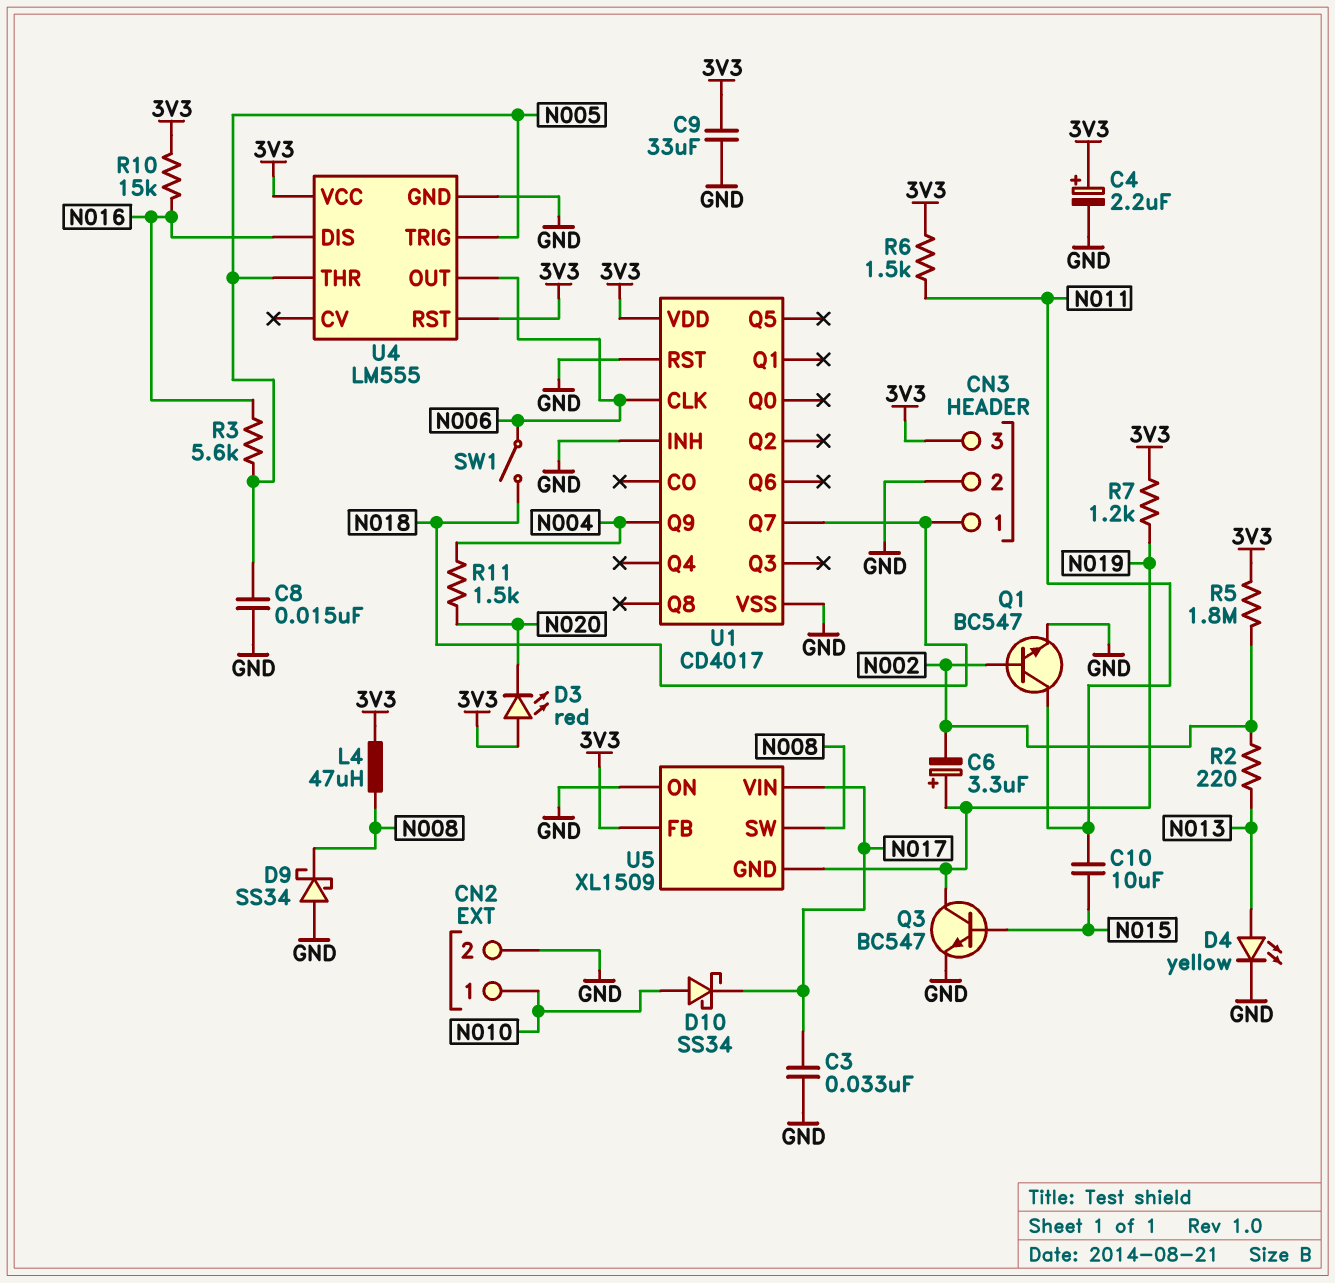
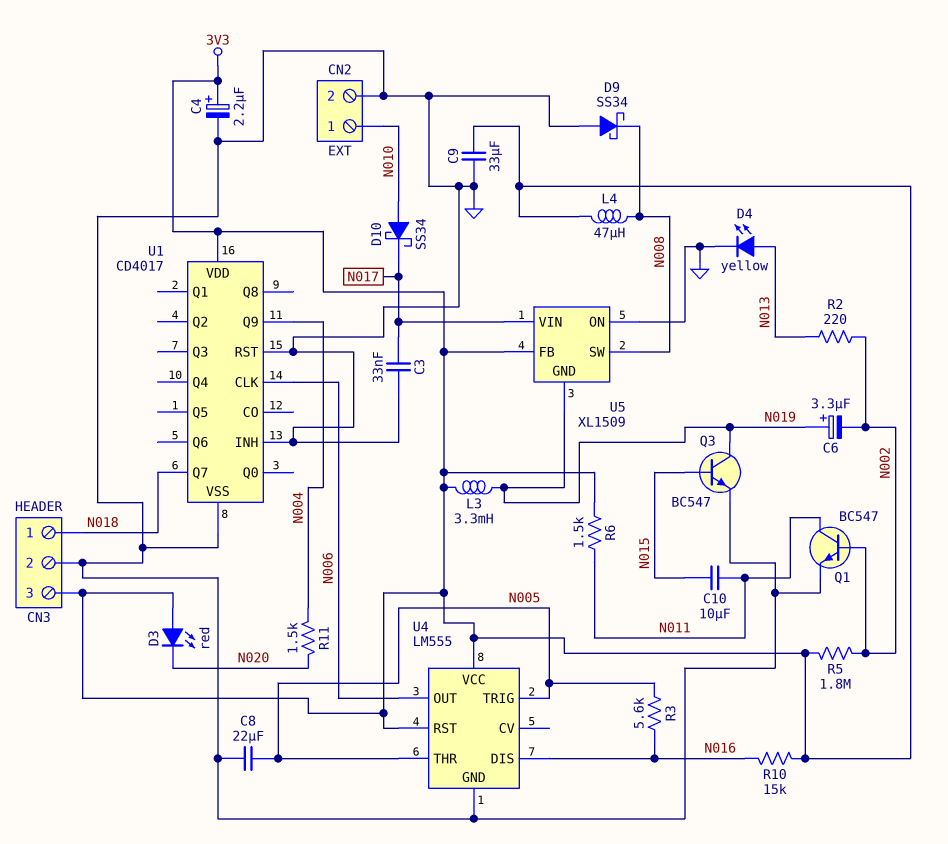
C8: 15nF (GND, N005) -> 22uF (GND, N005)
L3: none -> 3.3mH (3V3, N019)
R7: 1.2k (3V3, N019) -> none
SW1: switch (N006, N018) -> none

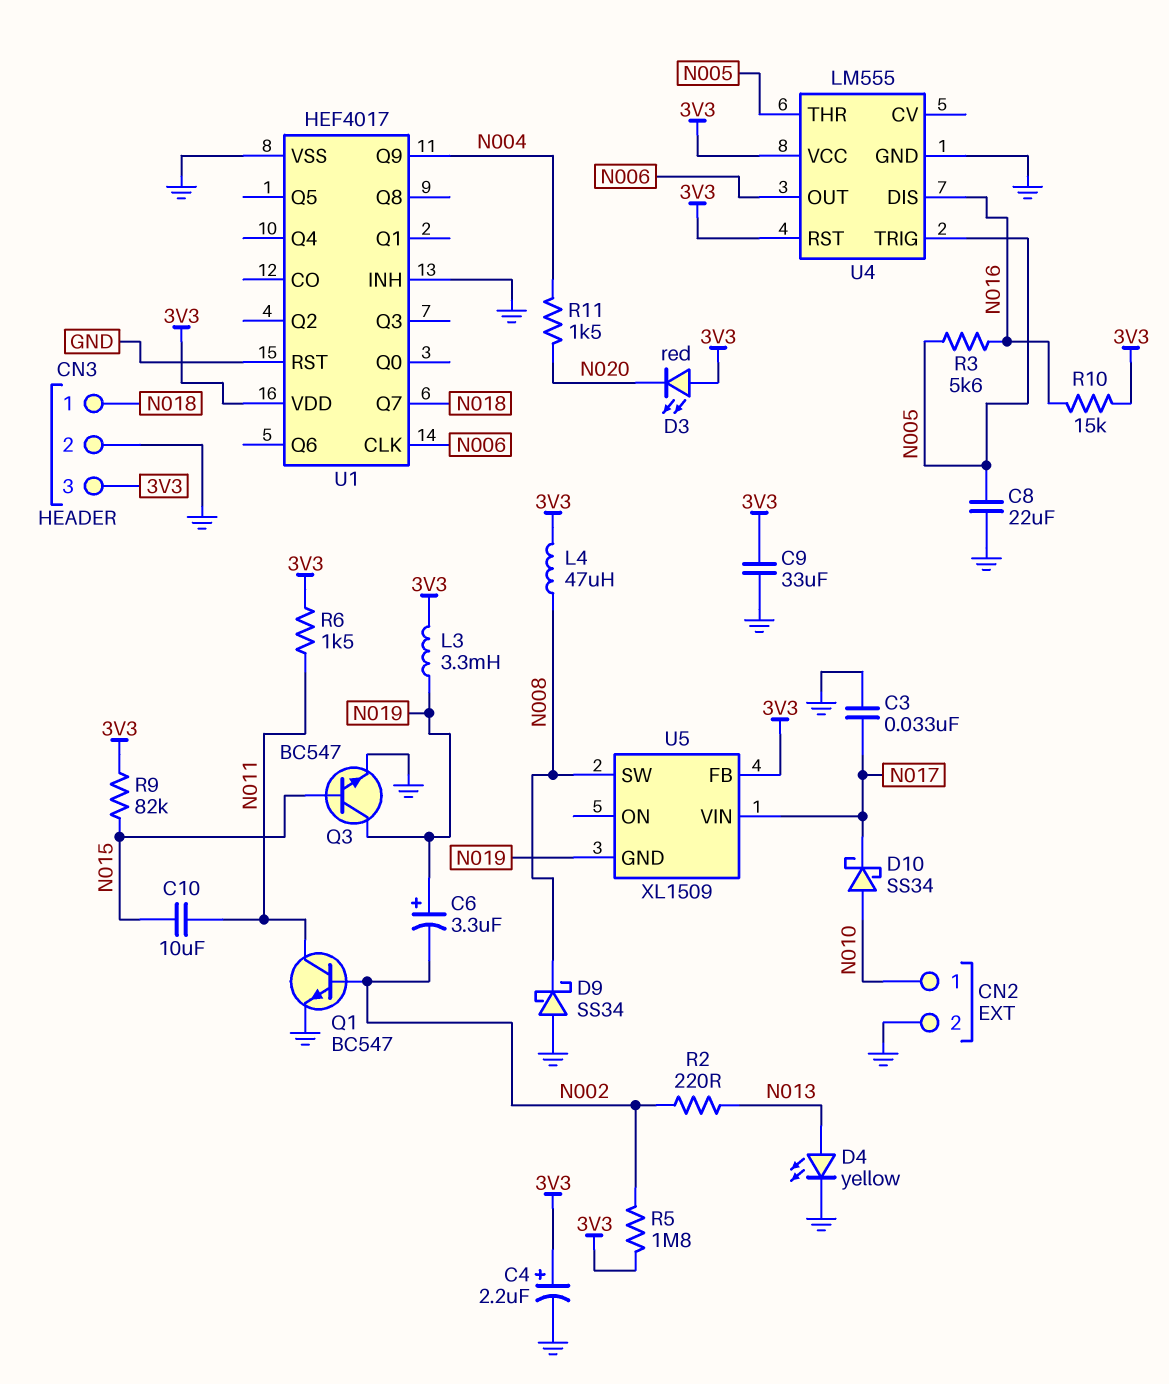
R9: none -> 82k (3V3, N015)
U1: CD4017 -> HEF4017
U5 pin ON: GND -> none

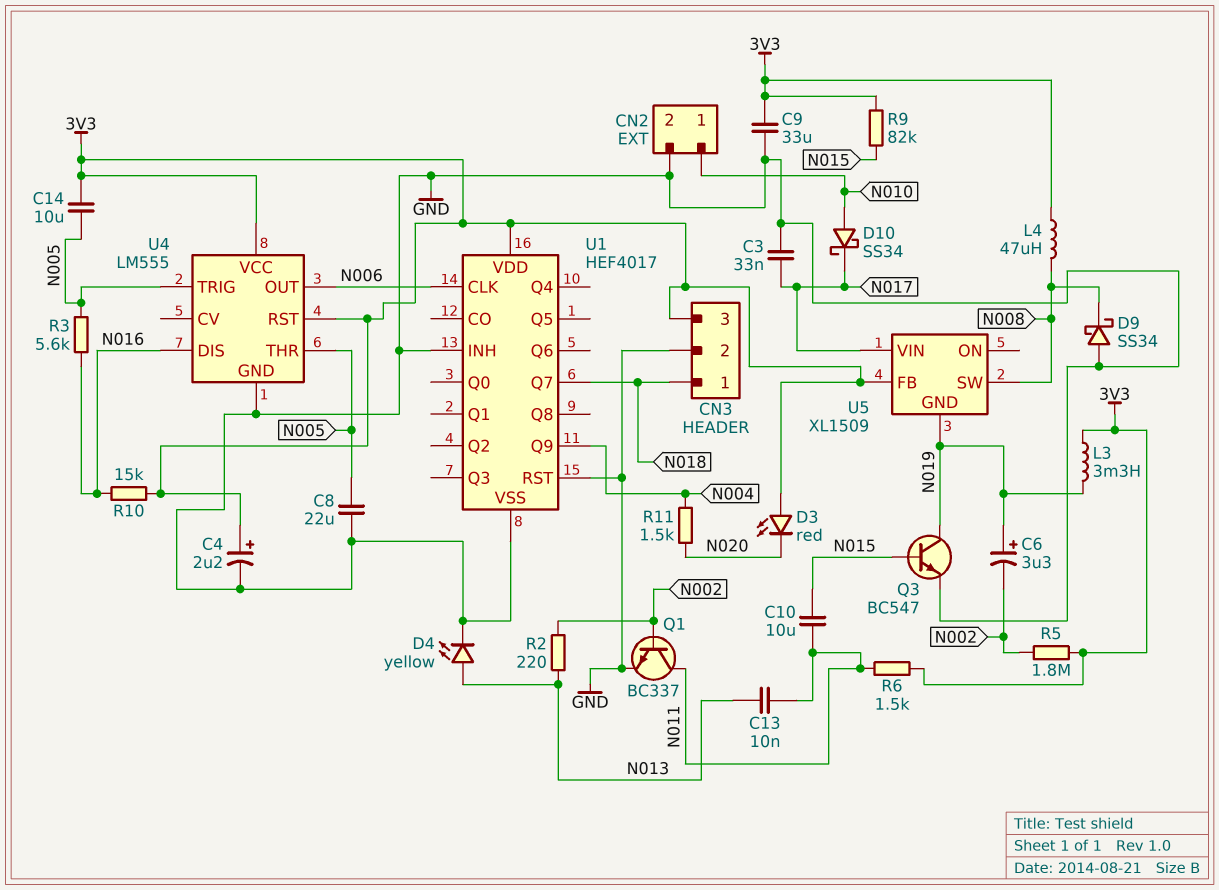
C13: none -> 10nF (N011, N013)
C14: none -> 10uF (3V3, N005)
Q1: NPN BC547 (B N002, C N011, E GND) -> NPN BC337 (B N002, C N011, E GND)

